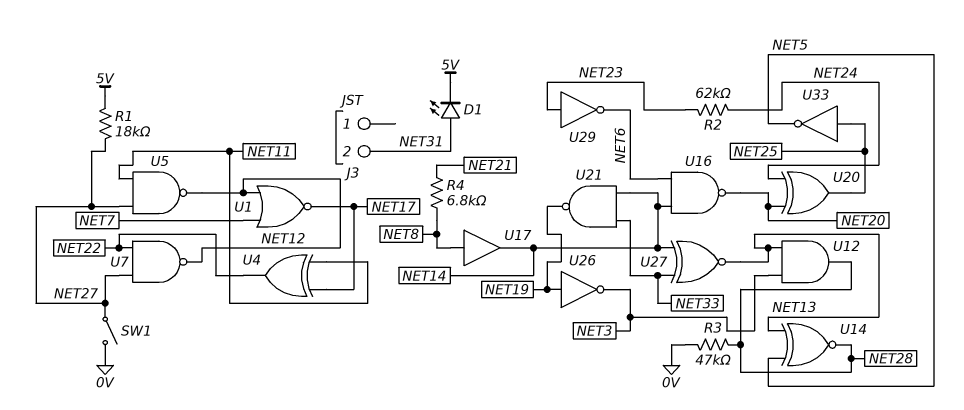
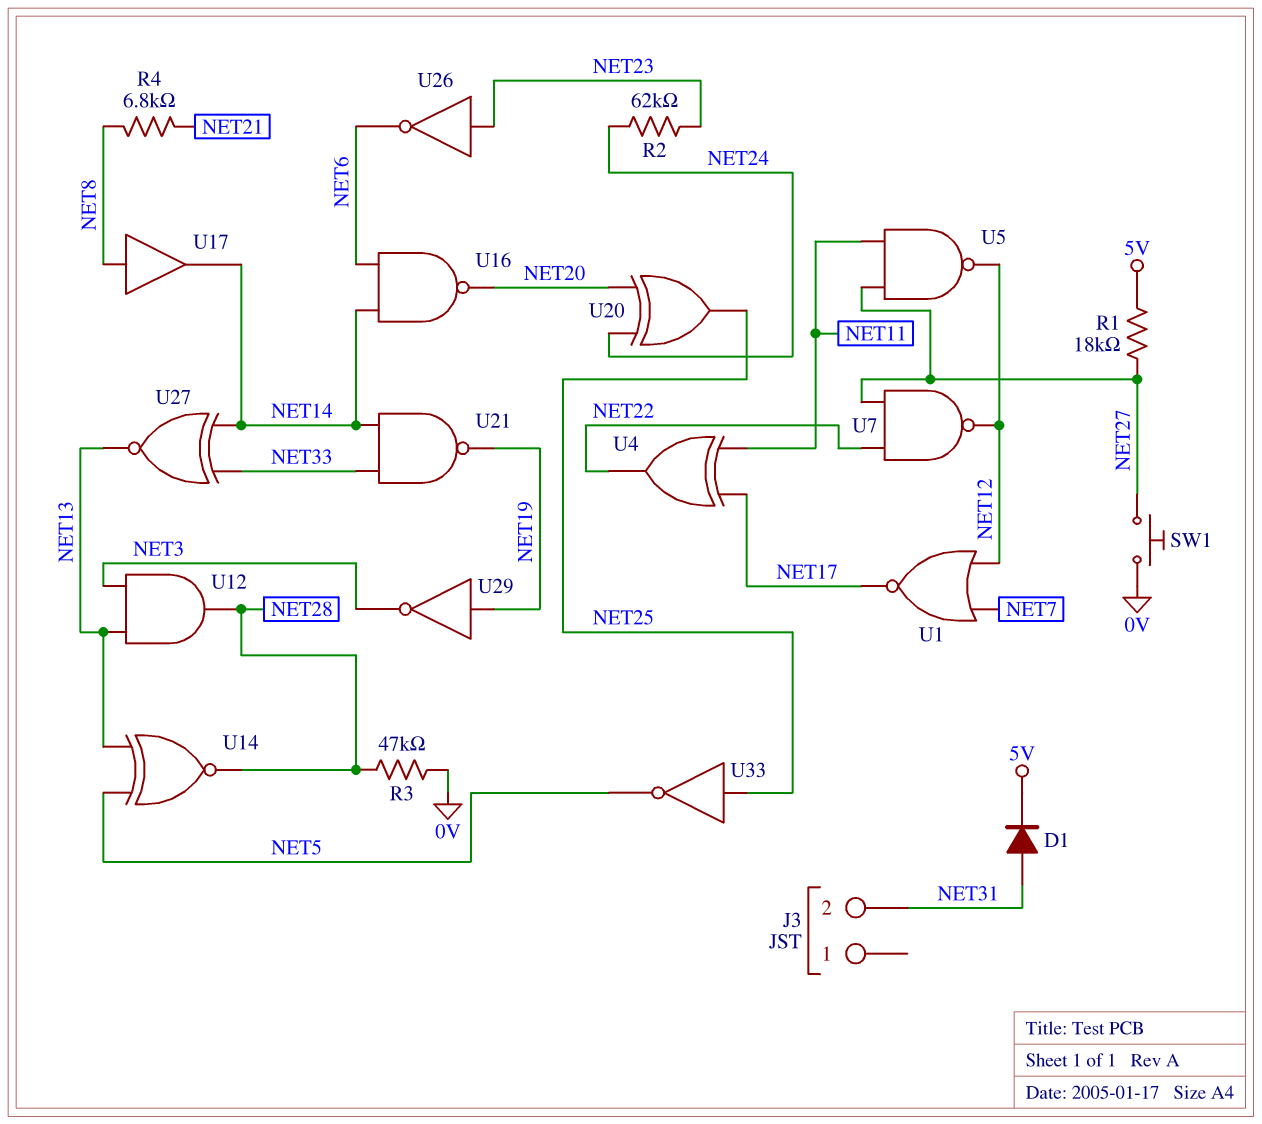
D1: LED (A NET31, K 5V) -> diode (A NET31, K 5V)
SW1: switch (0V, NET27) -> button (0V, NET27)
U26: NOT (in NET19, out NET3) -> NOT (in NET23, out NET6)
U29: NOT (in NET23, out NET6) -> NOT (in NET19, out NET3)

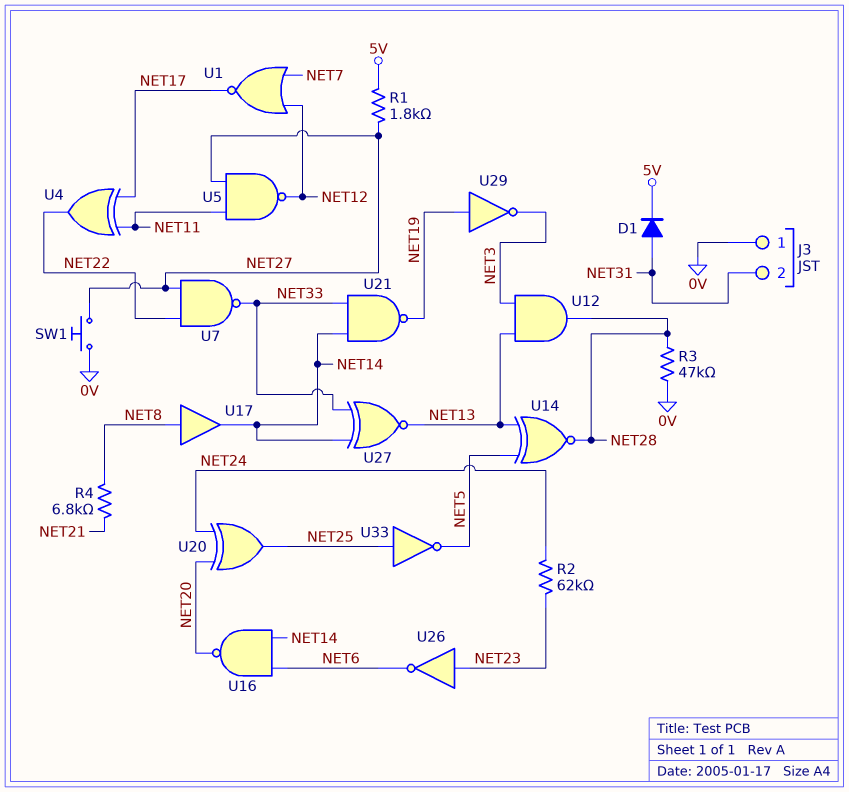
J3 pin 1: none -> 0V
R1: 18k (5V, NET27) -> 1.8k (5V, NET27)
U7: NAND (in NET22, in NET27, out NET12) -> NAND (in NET22, in NET27, out NET33)

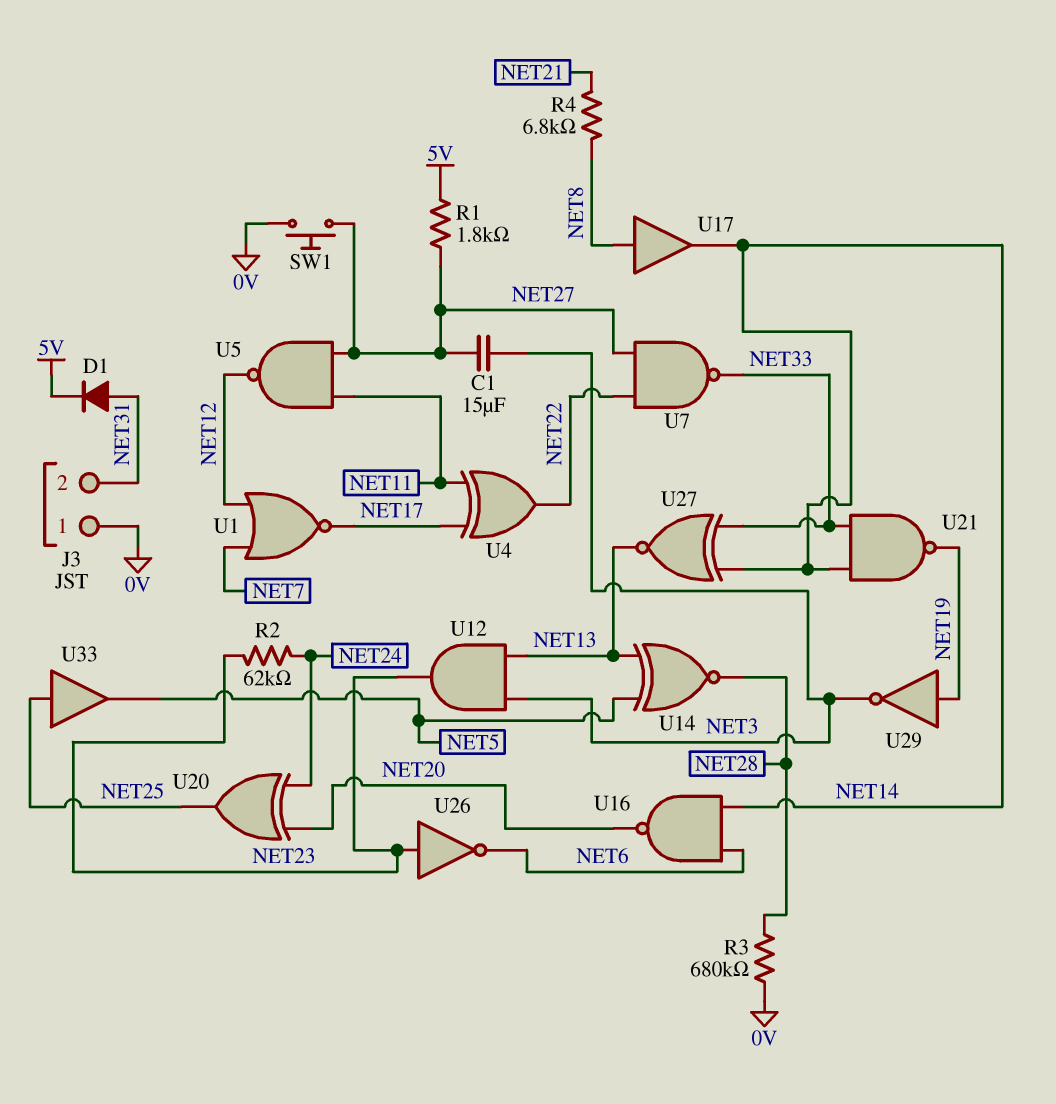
C1: none -> 15uF (NET3, NET27)
R3: 47k (0V, NET28) -> 680k (0V, NET28)
U12: AND (in NET3, in NET13, out NET28) -> AND (in NET3, in NET13, out NET23)
U33: NOT (in NET25, out NET5) -> buffer (in NET25, out NET5)

